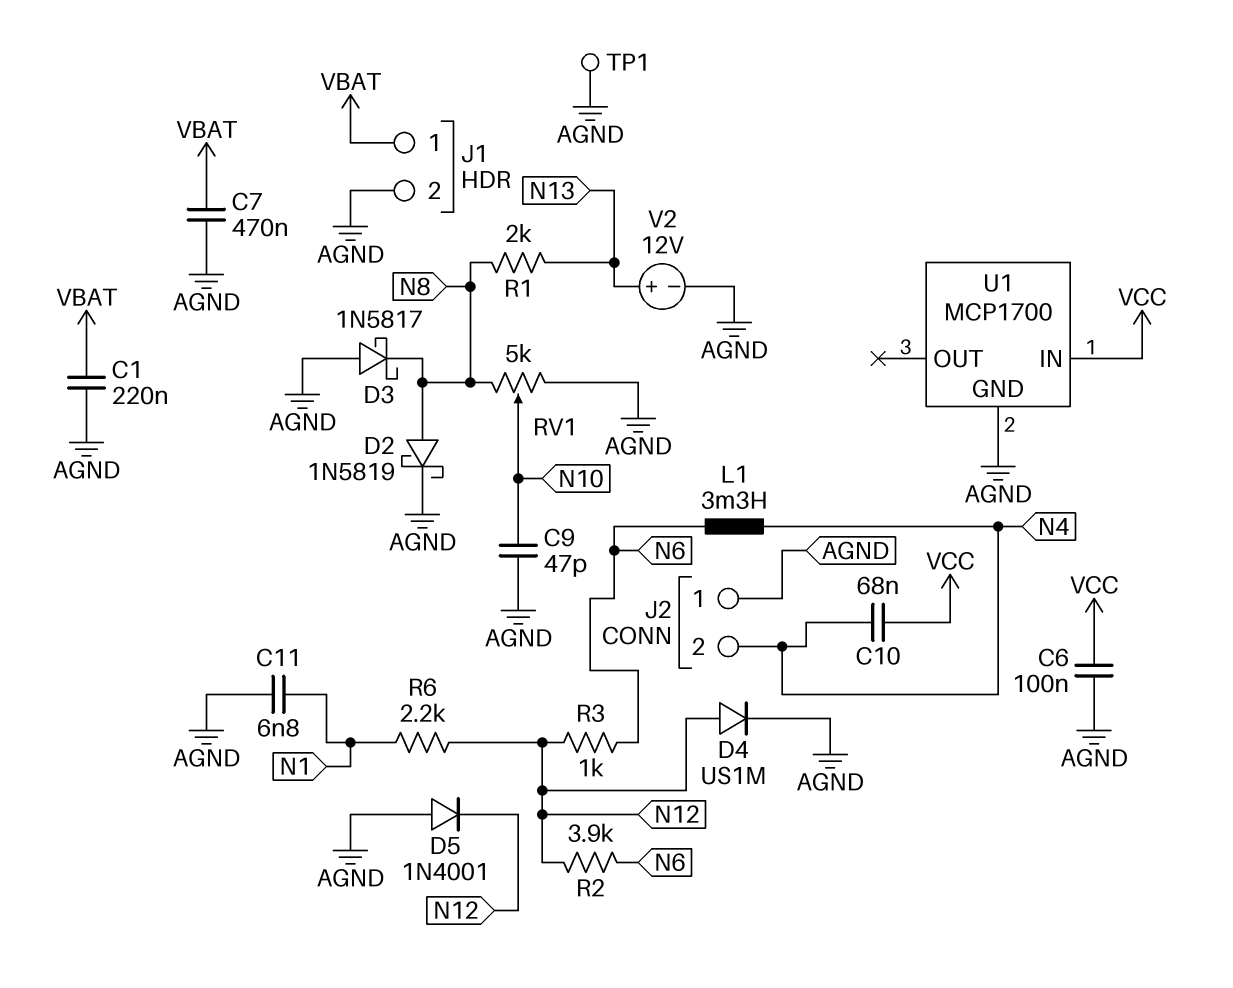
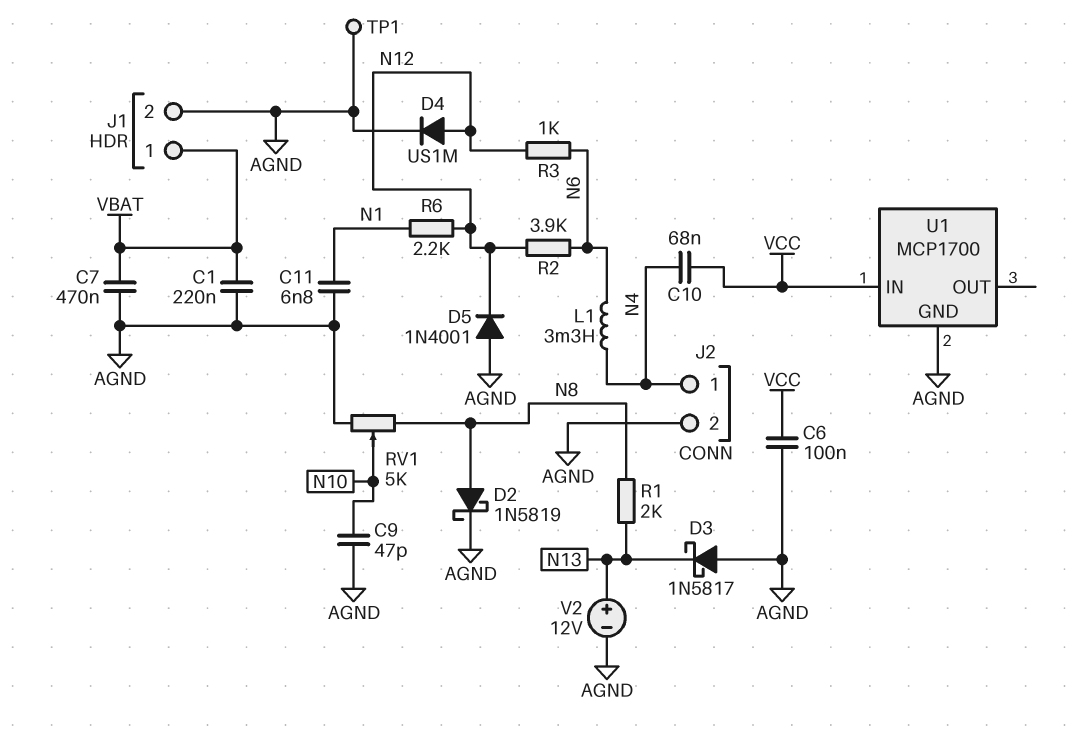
D3: schottky 1N5817 (A AGND, K N8) -> schottky 1N5817 (A AGND, K N13)
J2 pin 1: AGND -> N4
J2 pin 2: N4 -> AGND

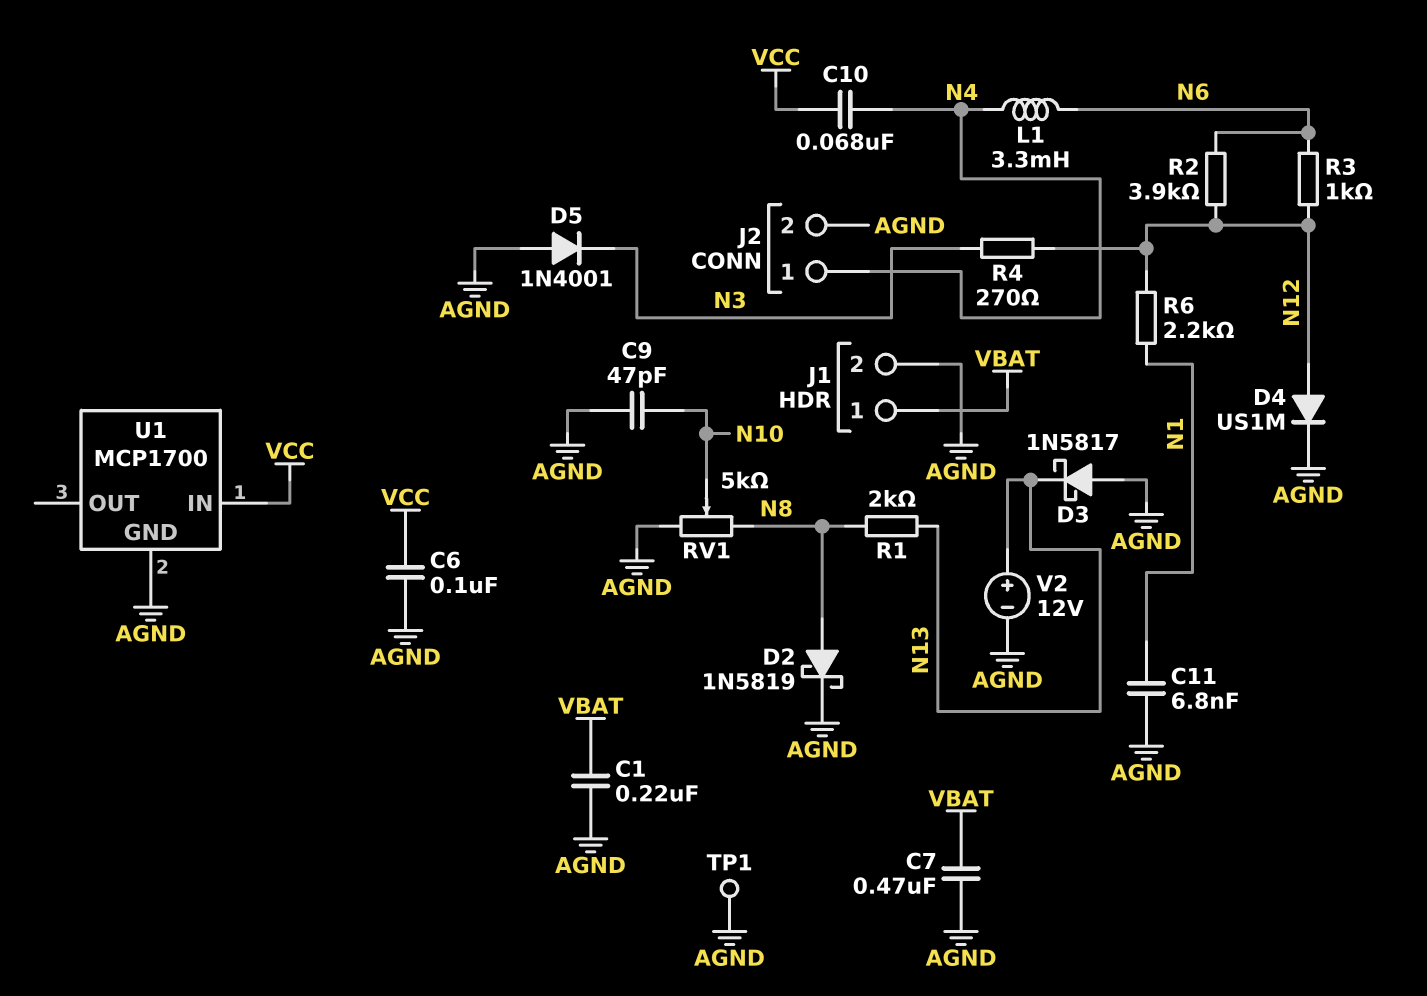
D5: diode 1N4001 (A AGND, K N12) -> diode 1N4001 (A AGND, K N3)
R4: none -> 270 (N3, N12)

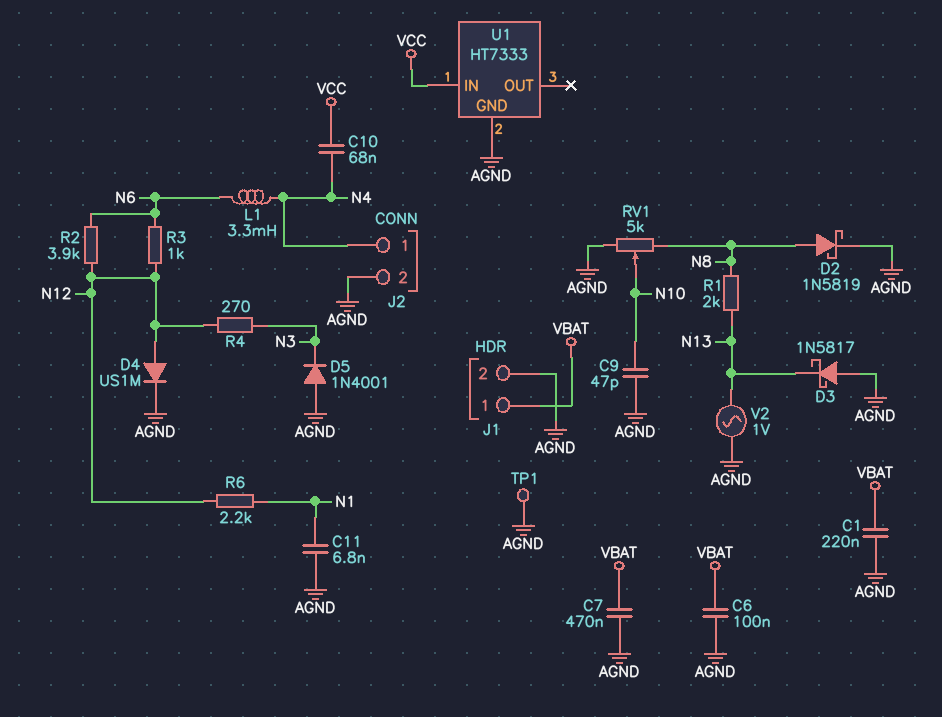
C6: 100nF (AGND, VCC) -> 100nF (AGND, VBAT)
U1: MCP1700 -> HT7333
V2: 12V (plus N13, minus AGND) -> AC 1V (AGND, N13)

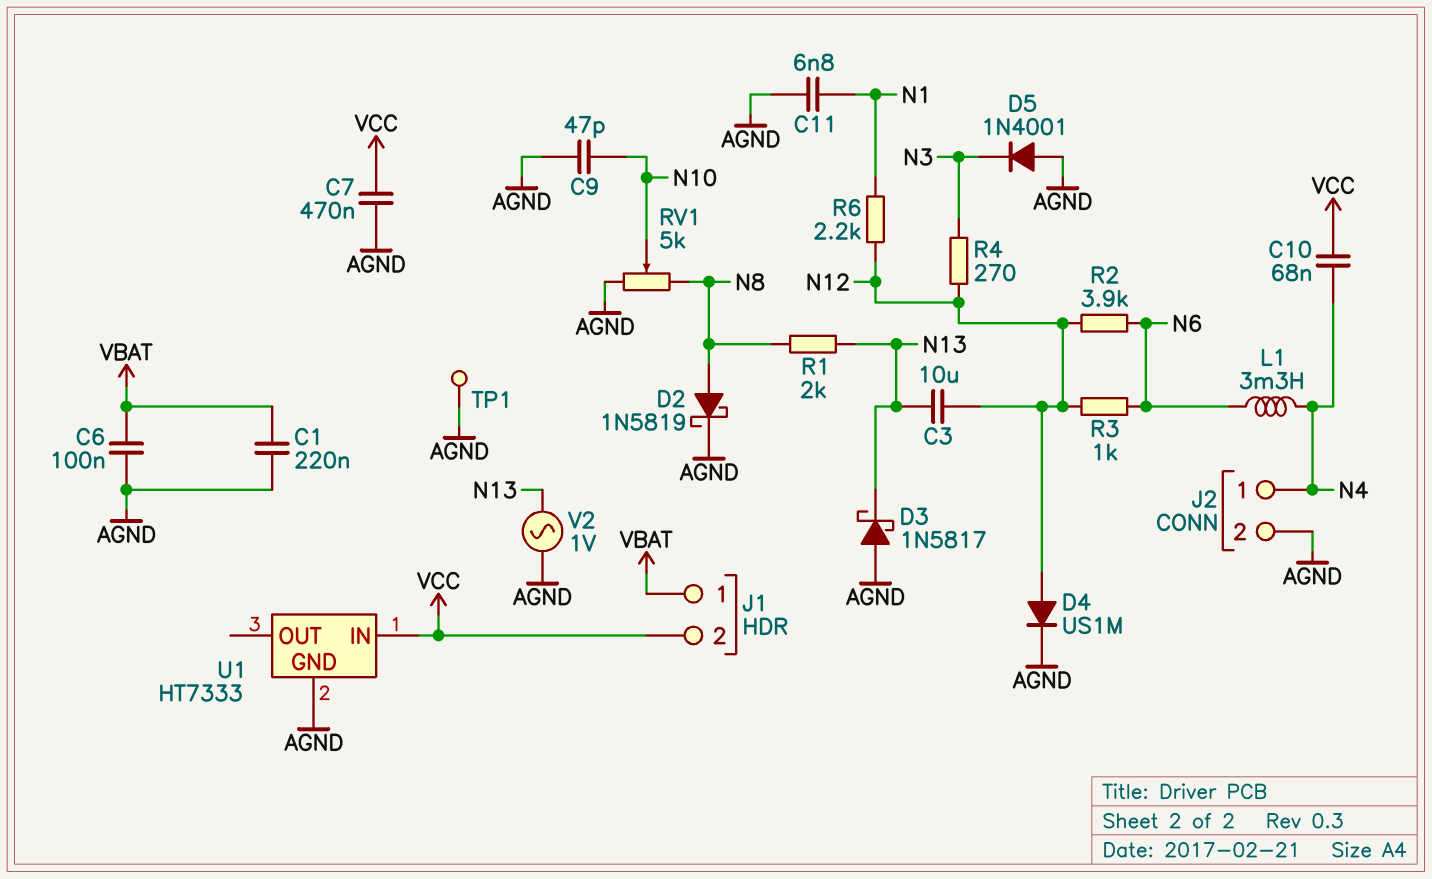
C3: none -> 10uF (N12, N13)
C7: 470nF (AGND, VBAT) -> 470nF (AGND, VCC)
J1 pin 2: AGND -> VCC

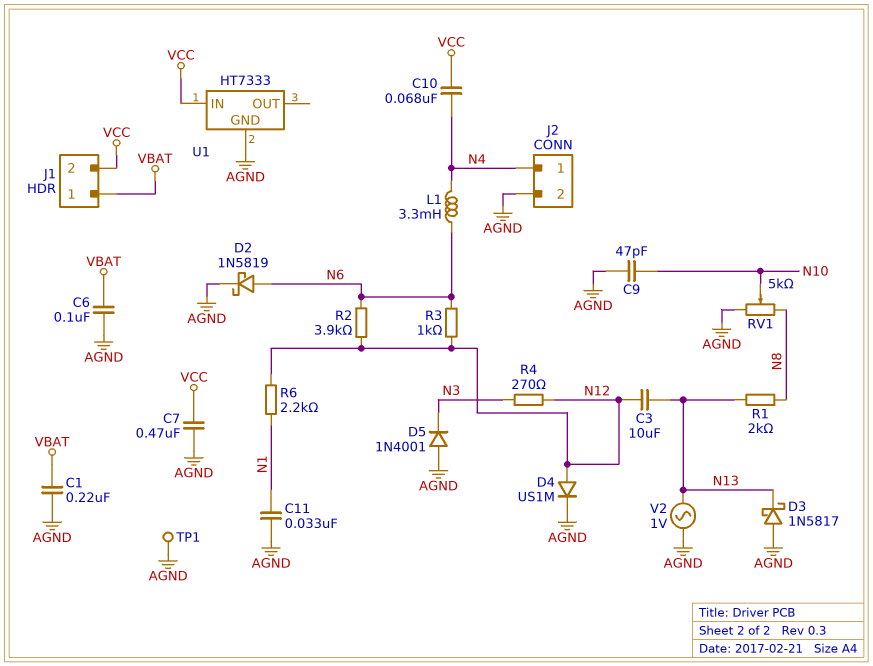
C11: 6.8nF (AGND, N1) -> 33nF (AGND, N1)
D2: schottky 1N5819 (A N8, K AGND) -> schottky 1N5819 (A N6, K AGND)

